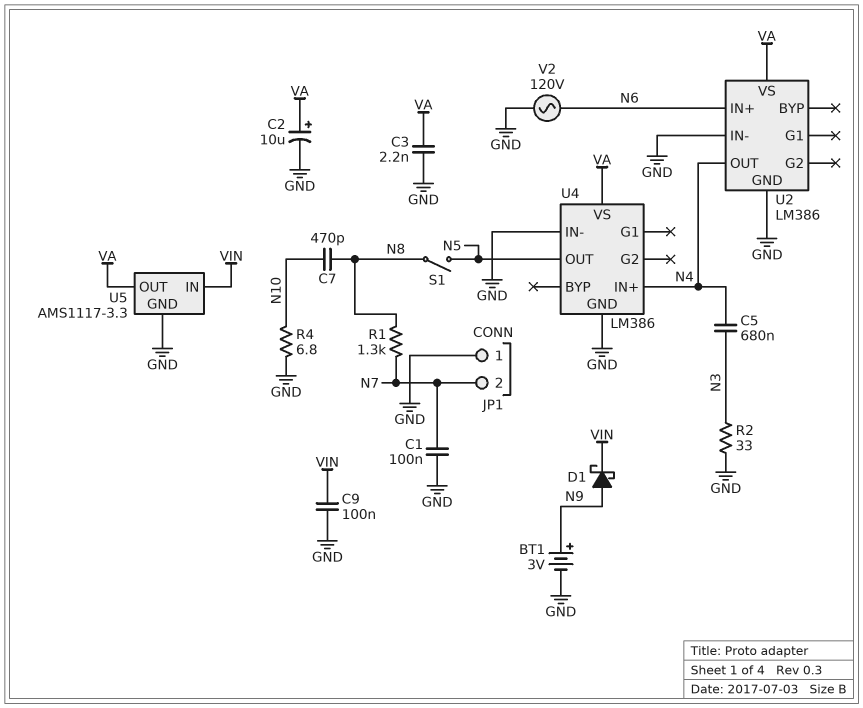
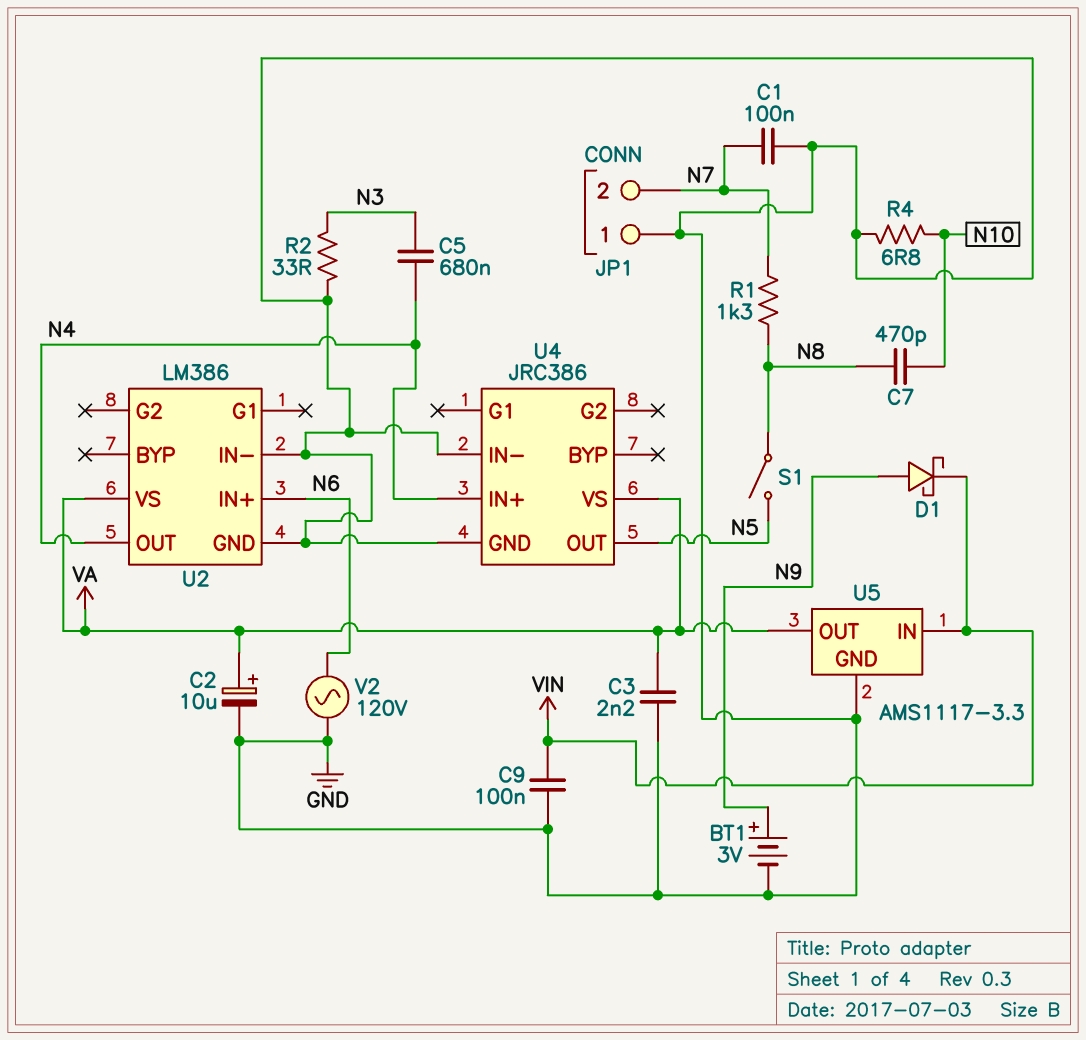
U4: LM386 -> JRC386

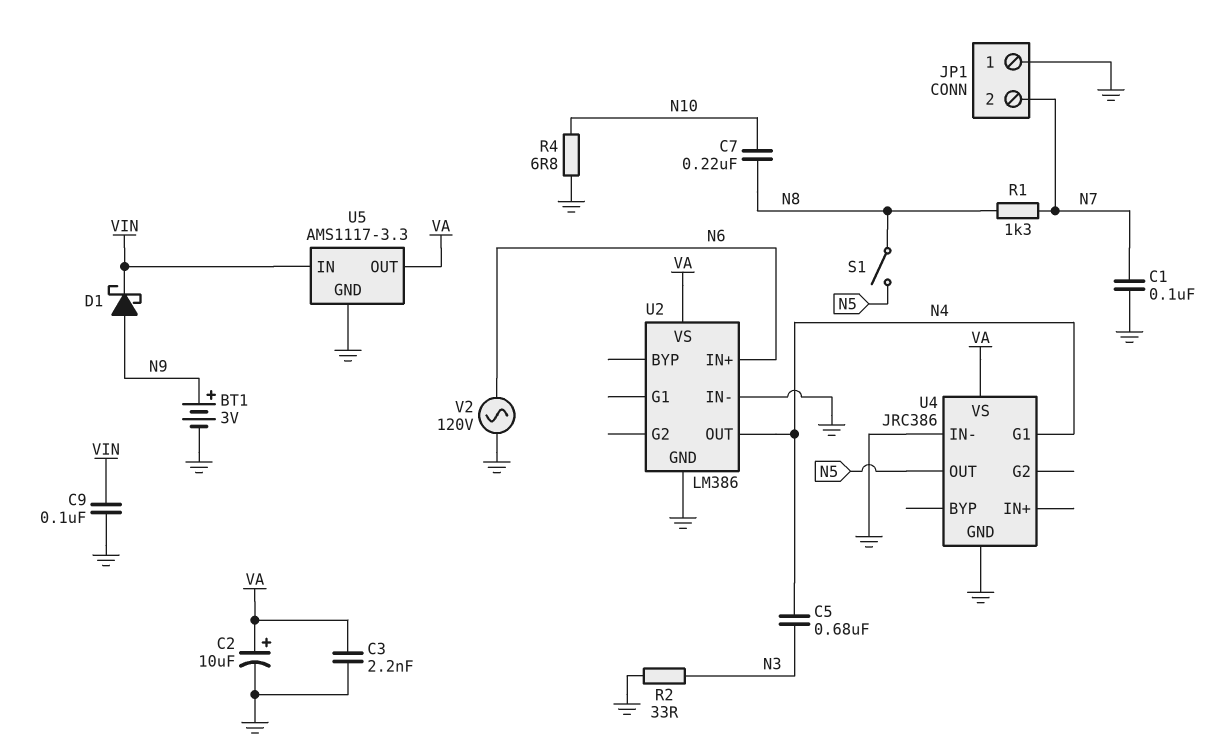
C7: 470pF (N8, N10) -> 220nF (N8, N10)
U4 pin G1: none -> N4
U4 pin IN+: N4 -> none

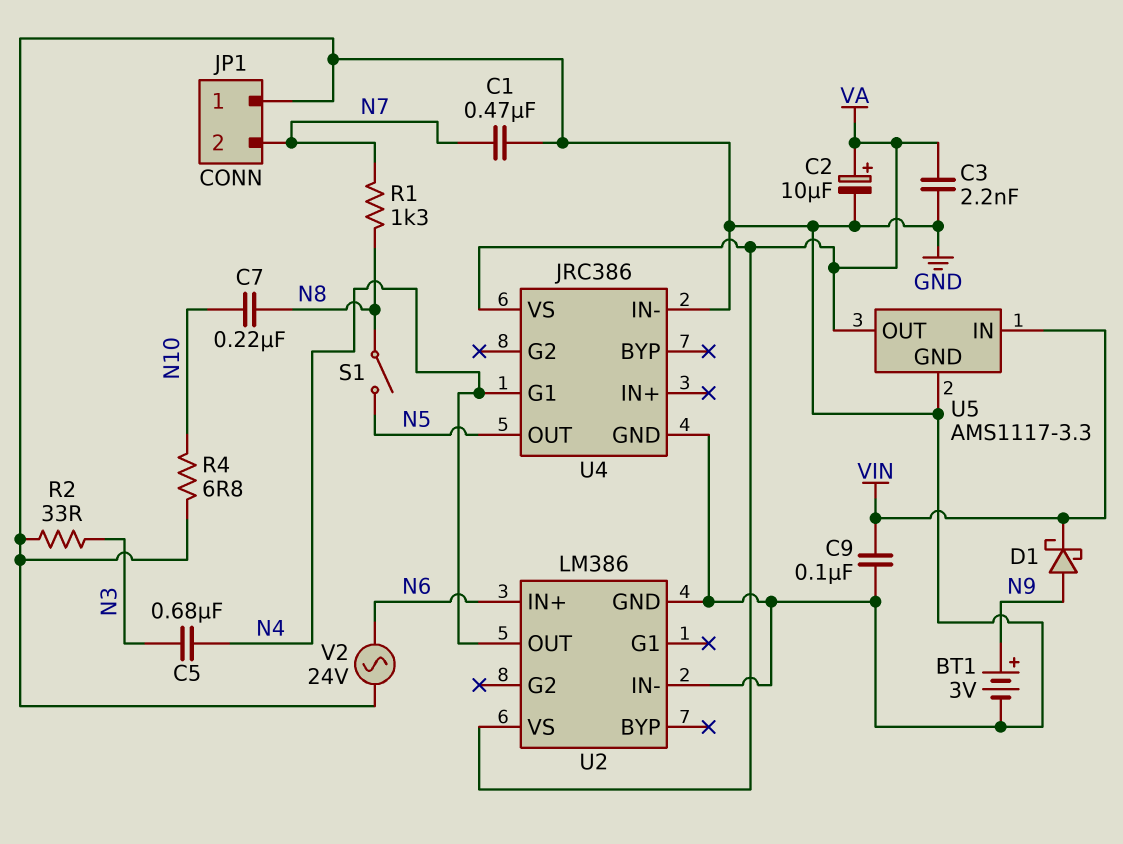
C1: 100nF (GND, N7) -> 470nF (GND, N7)
V2: AC 120V (GND, N6) -> AC 24V (GND, N6)

